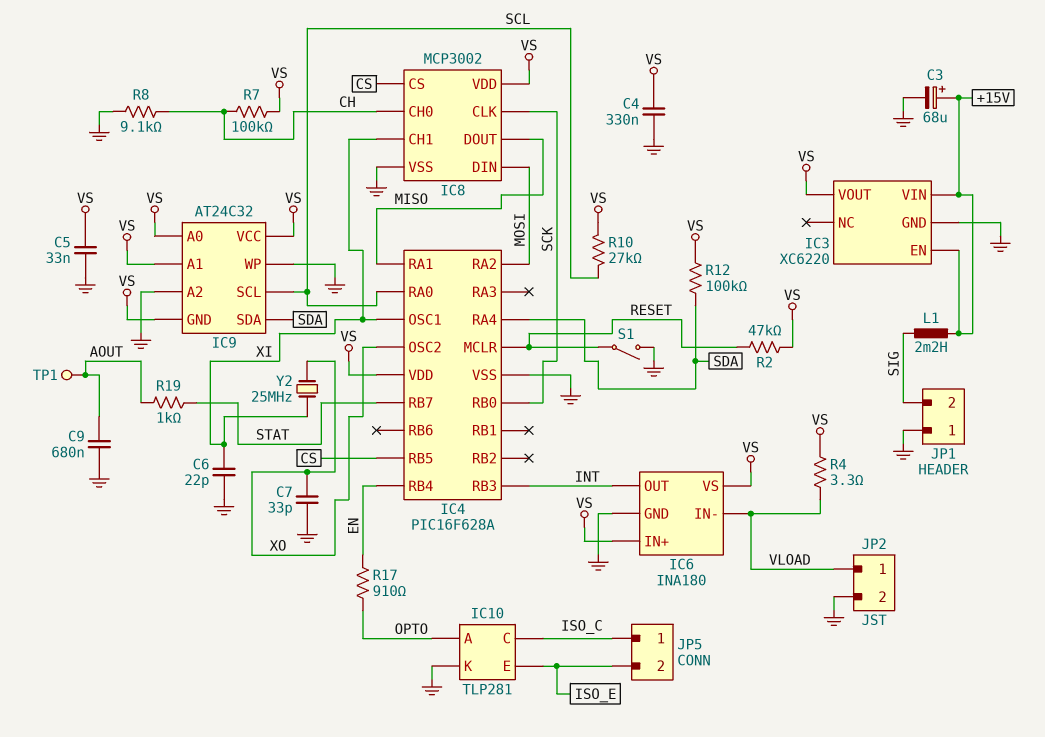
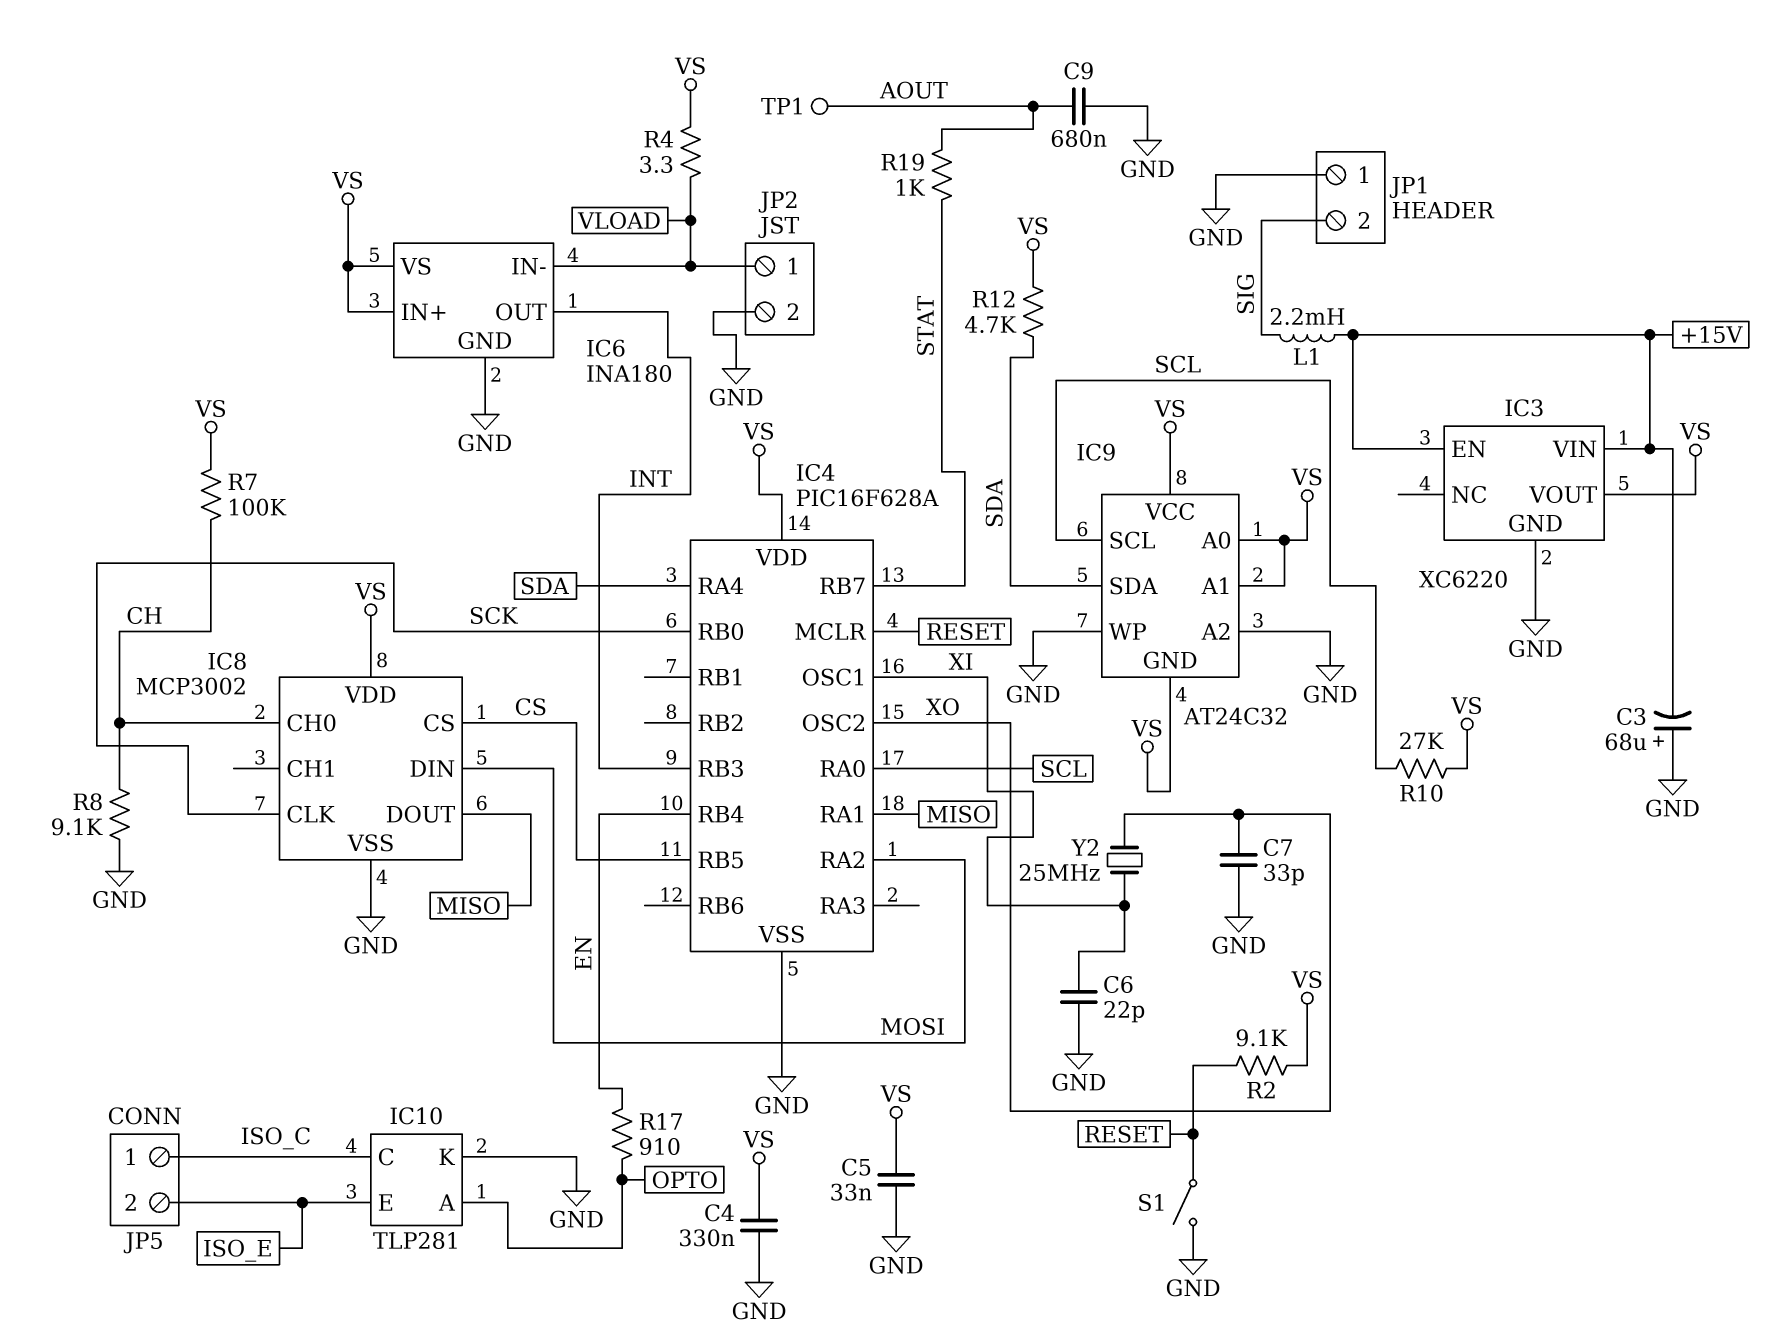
C3: 68uF (plus +15V, minus GND) -> 68uF (plus GND, minus +15V)
IC8 pin CH1: XI -> none
R2: 47k (RESET, VS) -> 9.1k (RESET, VS)
R12: 100k (SDA, VS) -> 4.7k (SDA, VS)

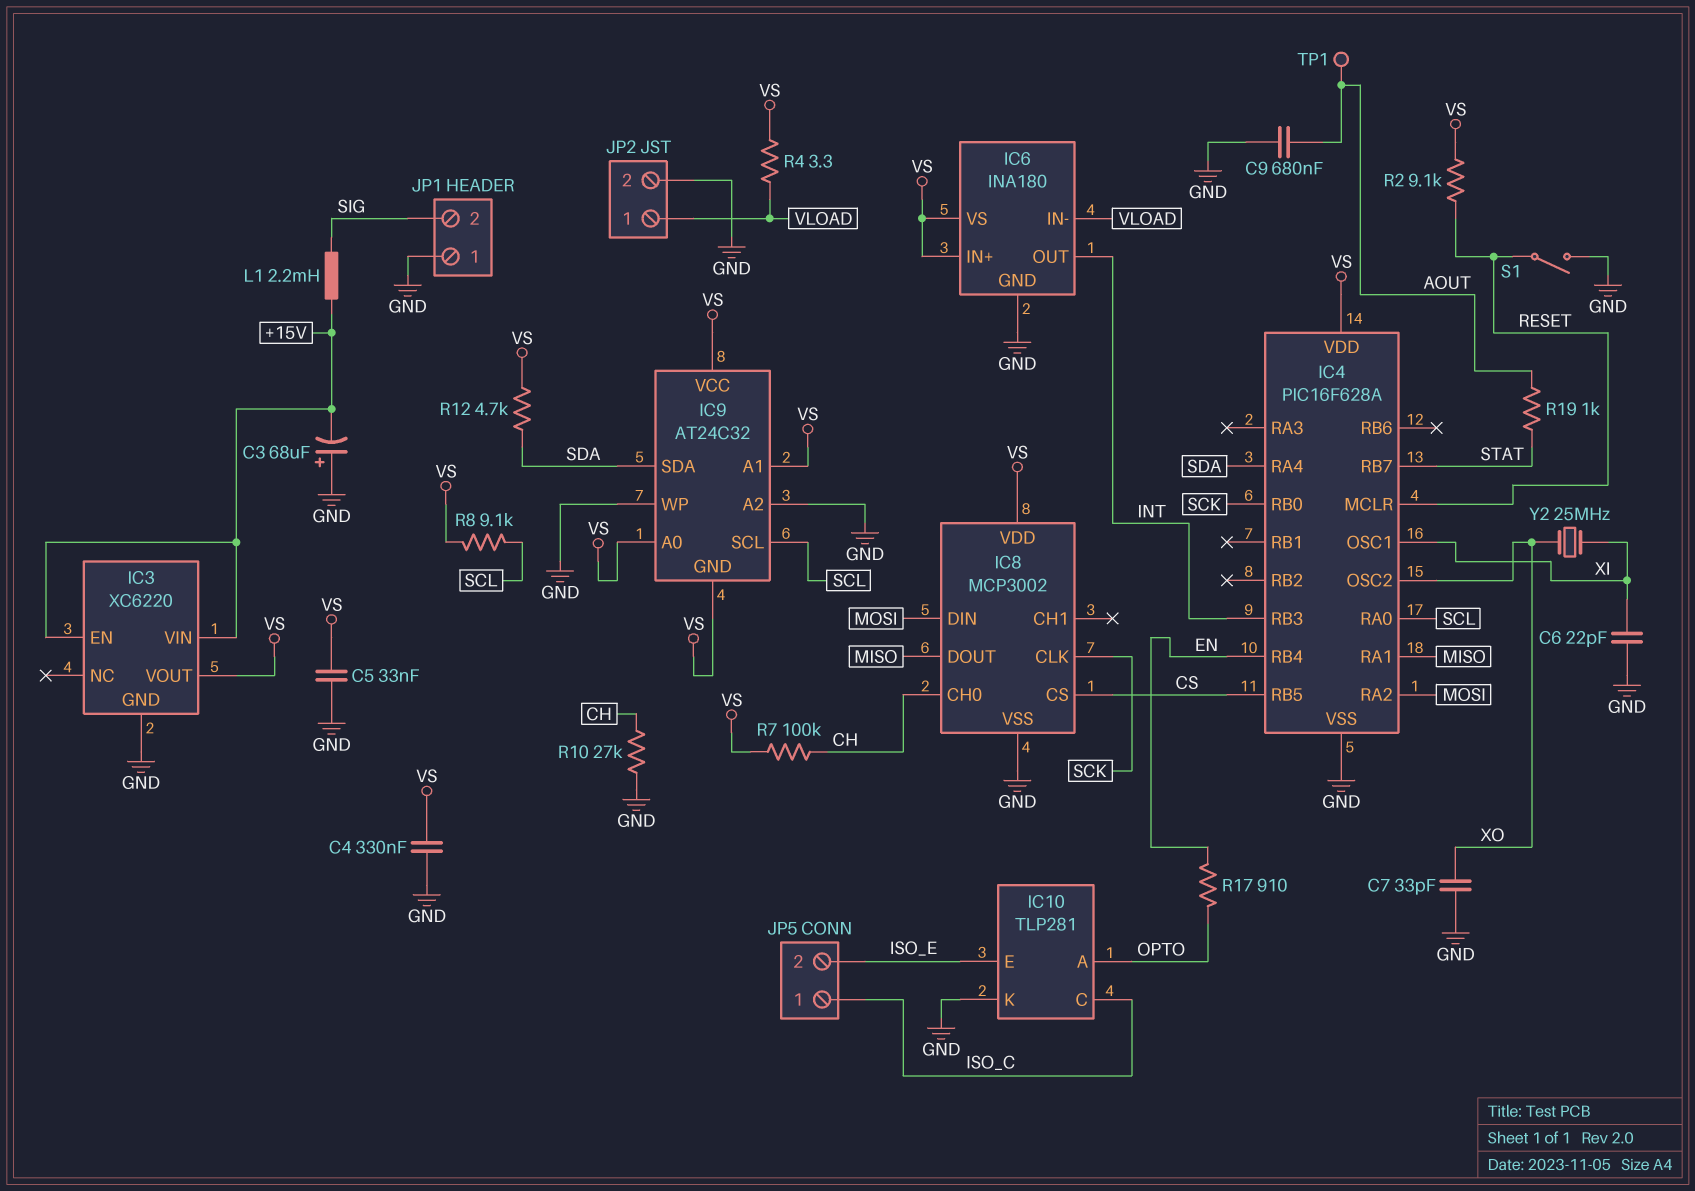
R8: 9.1k (CH, GND) -> 9.1k (SCL, VS)
R10: 27k (SCL, VS) -> 27k (CH, GND)

